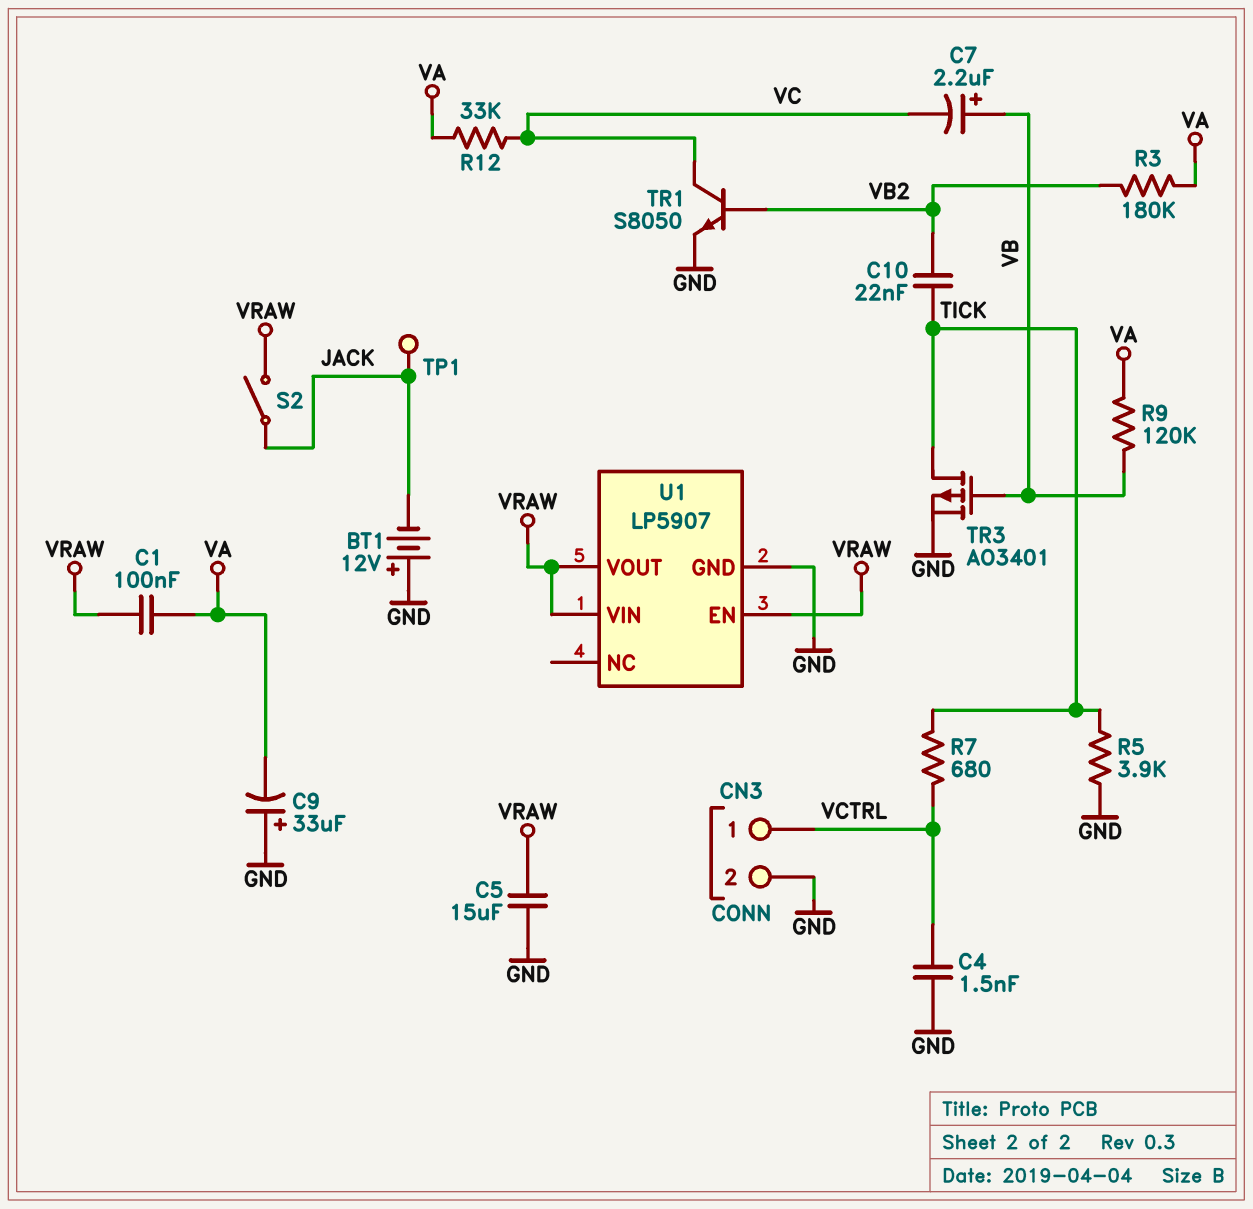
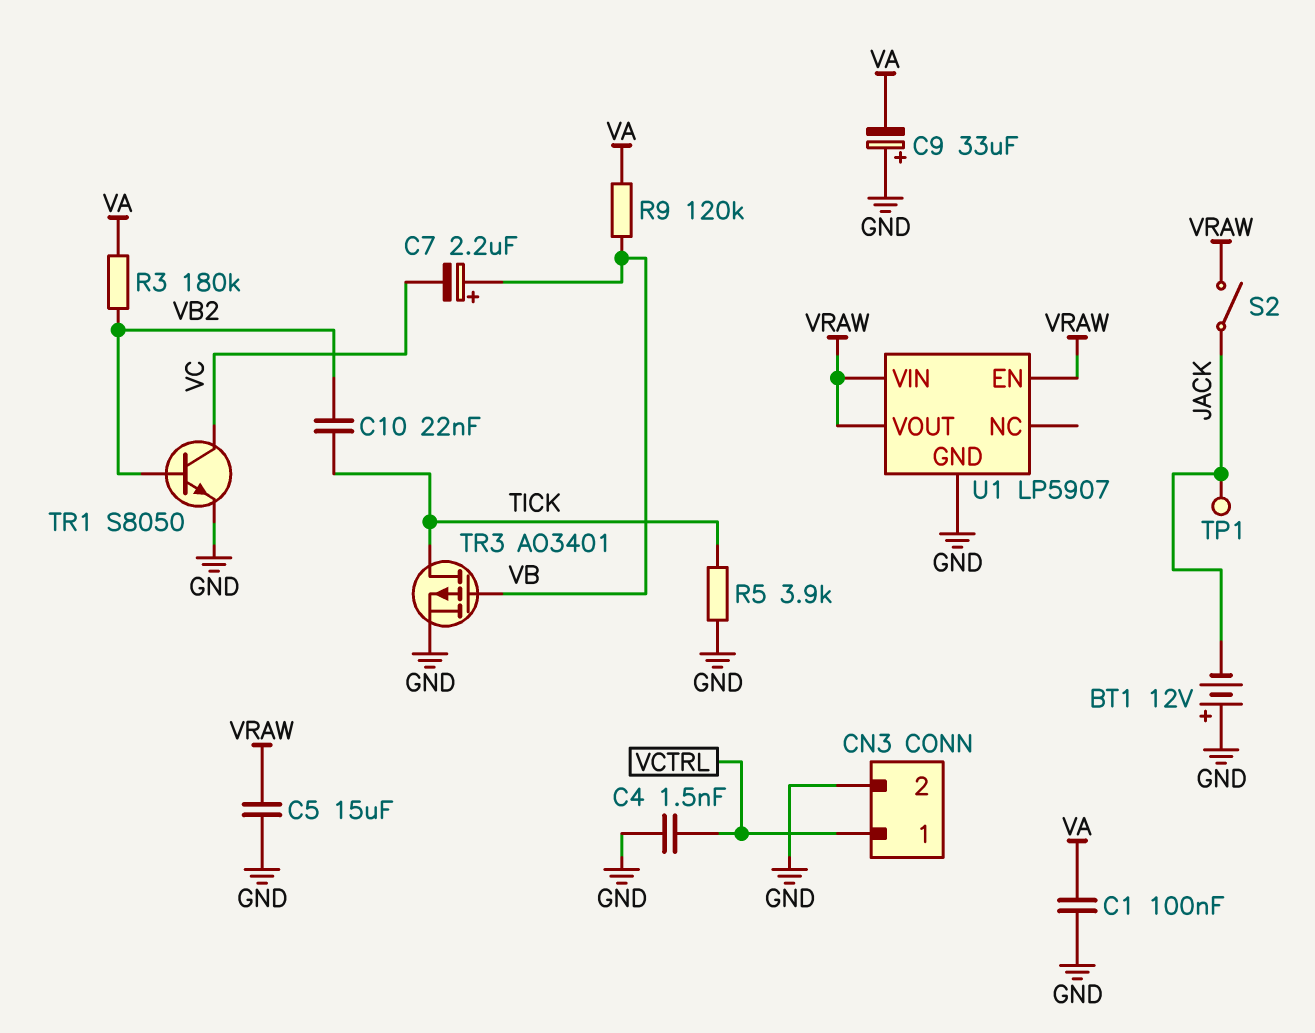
C1: 100nF (VA, VRAW) -> 100nF (GND, VA)
R7: 680 (TICK, VCTRL) -> none
R12: 33k (VA, VC) -> none

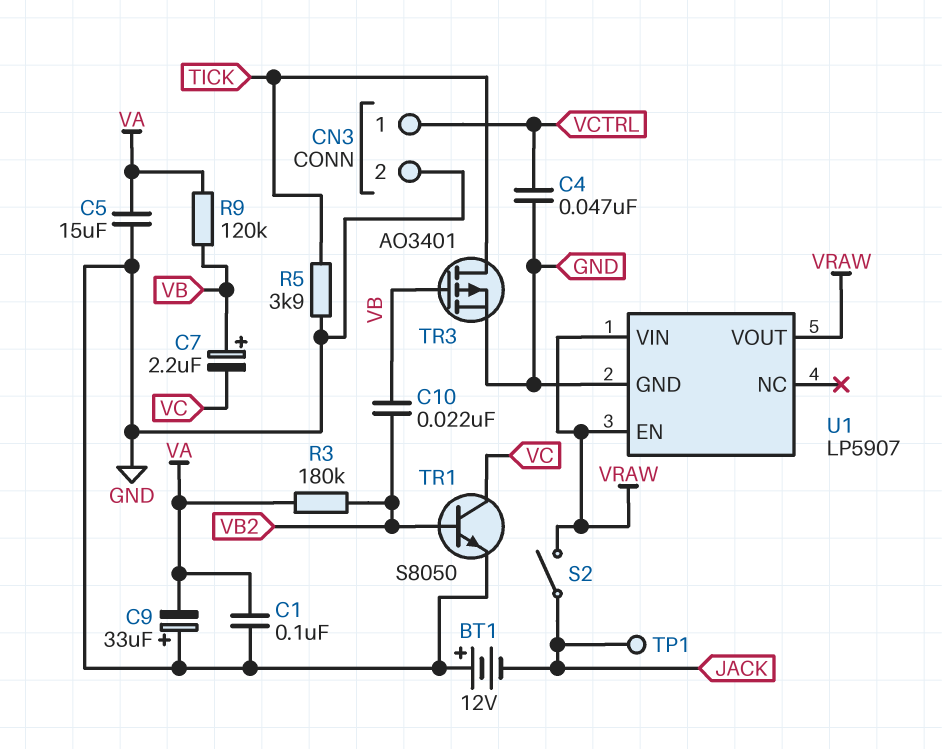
C4: 1.5nF (GND, VCTRL) -> 47nF (GND, VCTRL)
C5: 15uF (GND, VRAW) -> 15uF (GND, VA)
C10: 22nF (TICK, VB2) -> 22nF (VB, VB2)

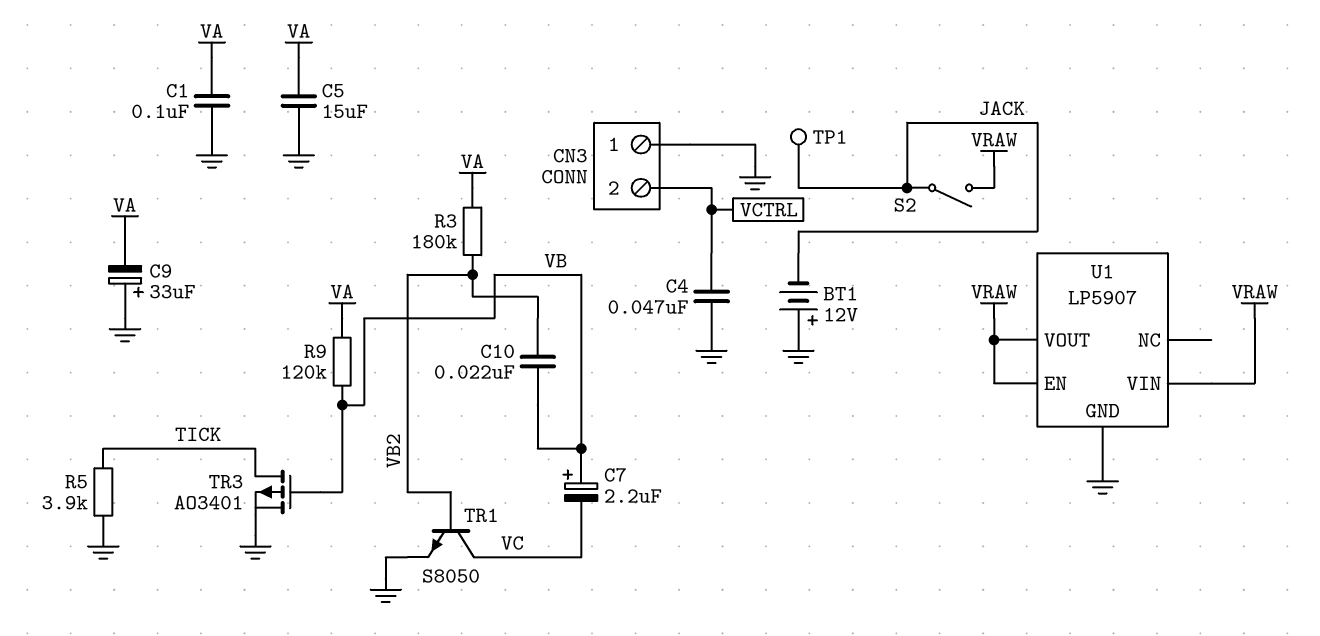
CN3 pin 1: VCTRL -> GND
CN3 pin 2: GND -> VCTRL

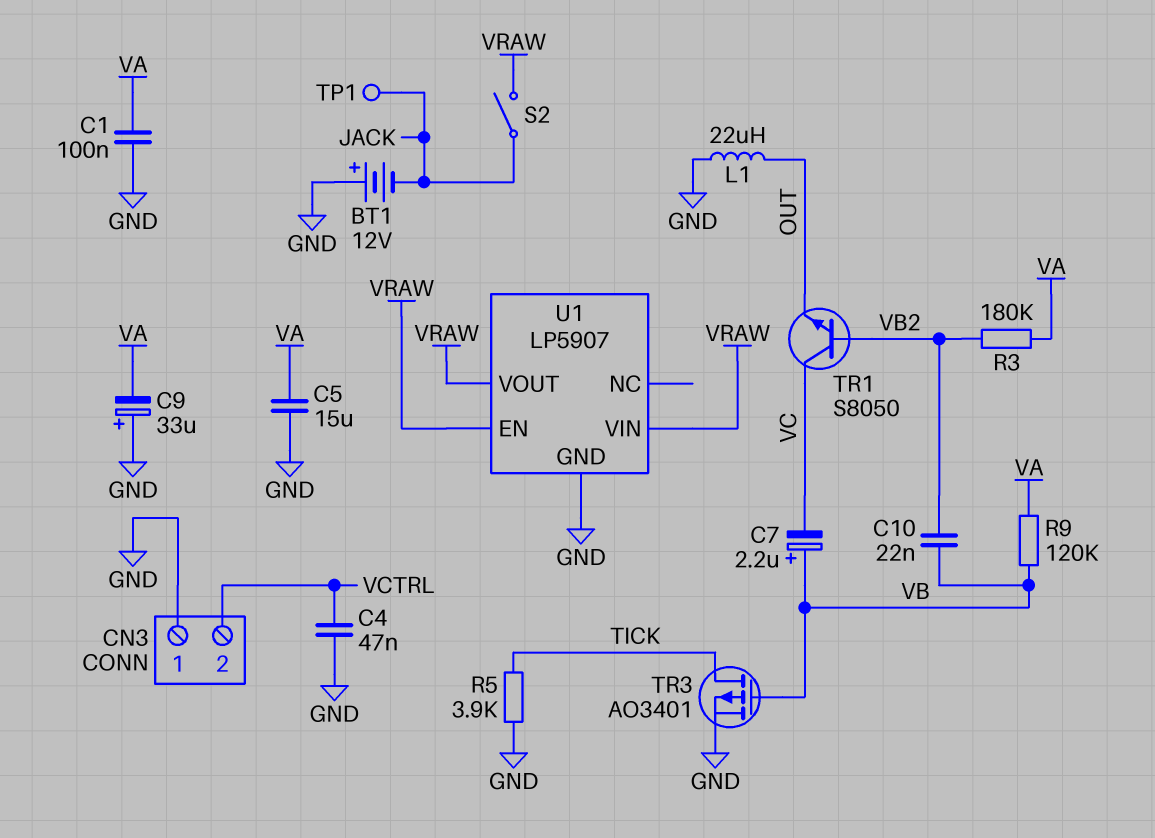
L1: none -> 22uH (GND, OUT)
TR1: NPN S8050 (B VB2, C VC, E GND) -> NPN S8050 (B VB2, C VC, E OUT)

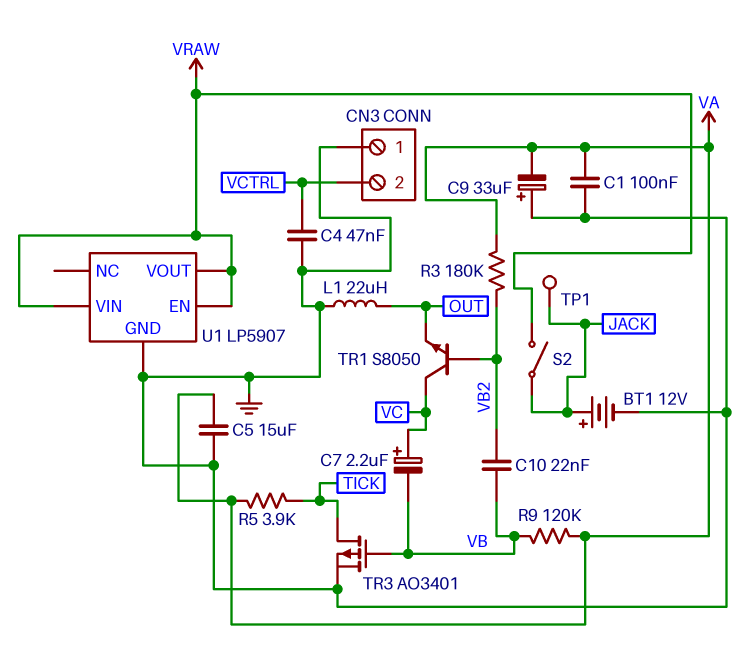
BT1: 12V (plus GND, minus JACK) -> 12V (plus JACK, minus GND)
C7: 2.2uF (plus VB, minus VC) -> 2.2uF (plus VC, minus VB)
R5: 3.9k (GND, TICK) -> 3.9k (TICK, VA)

